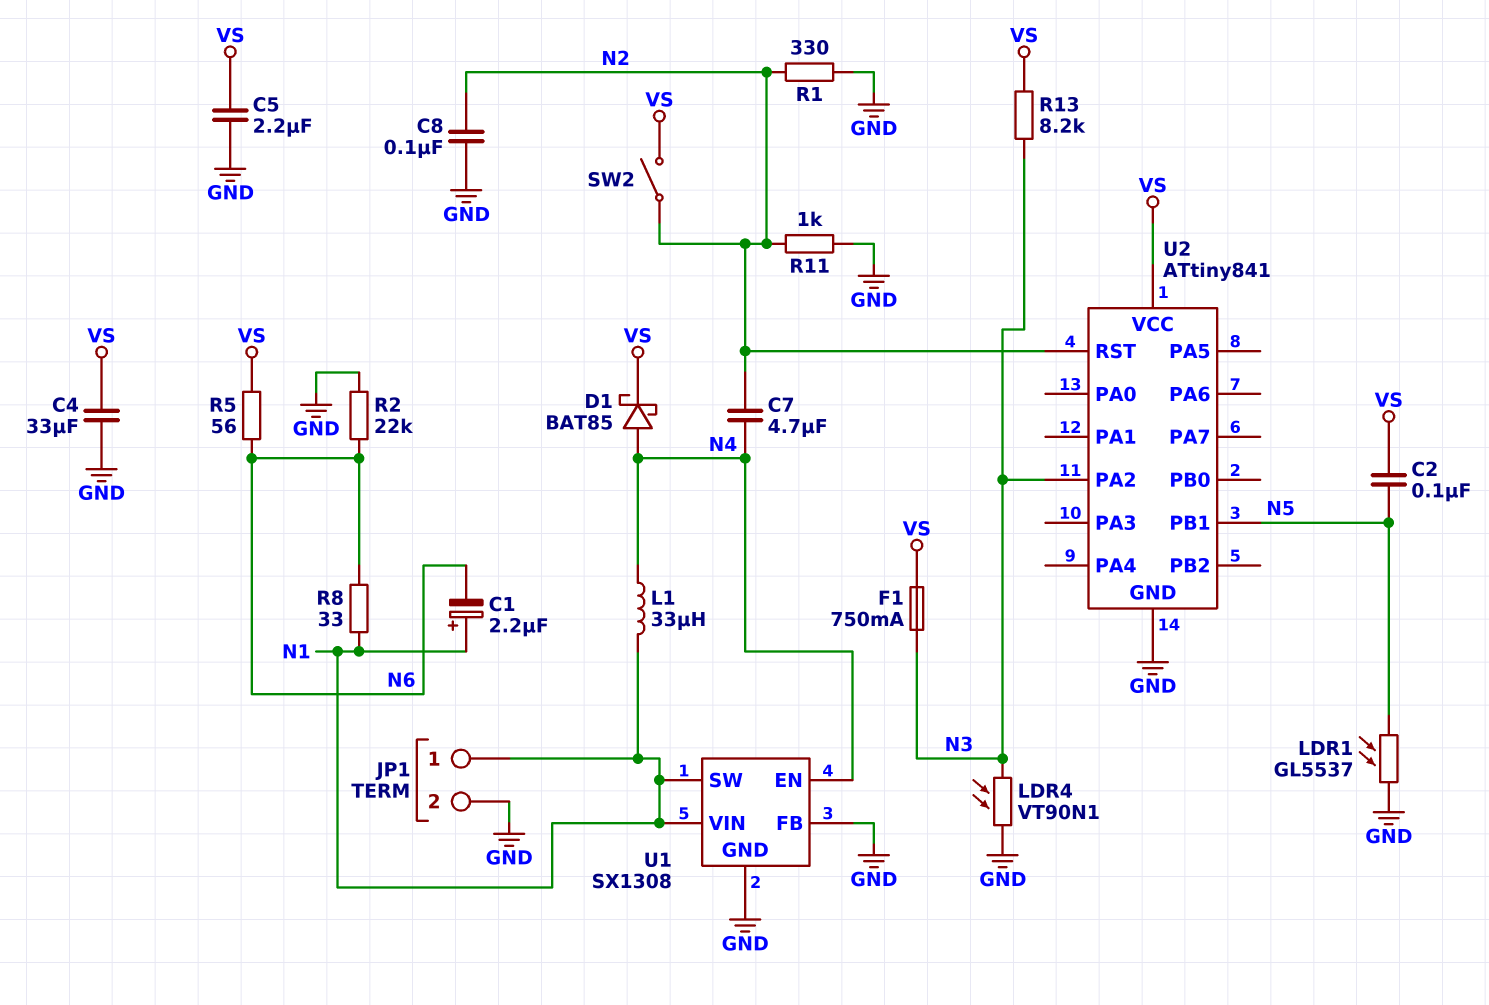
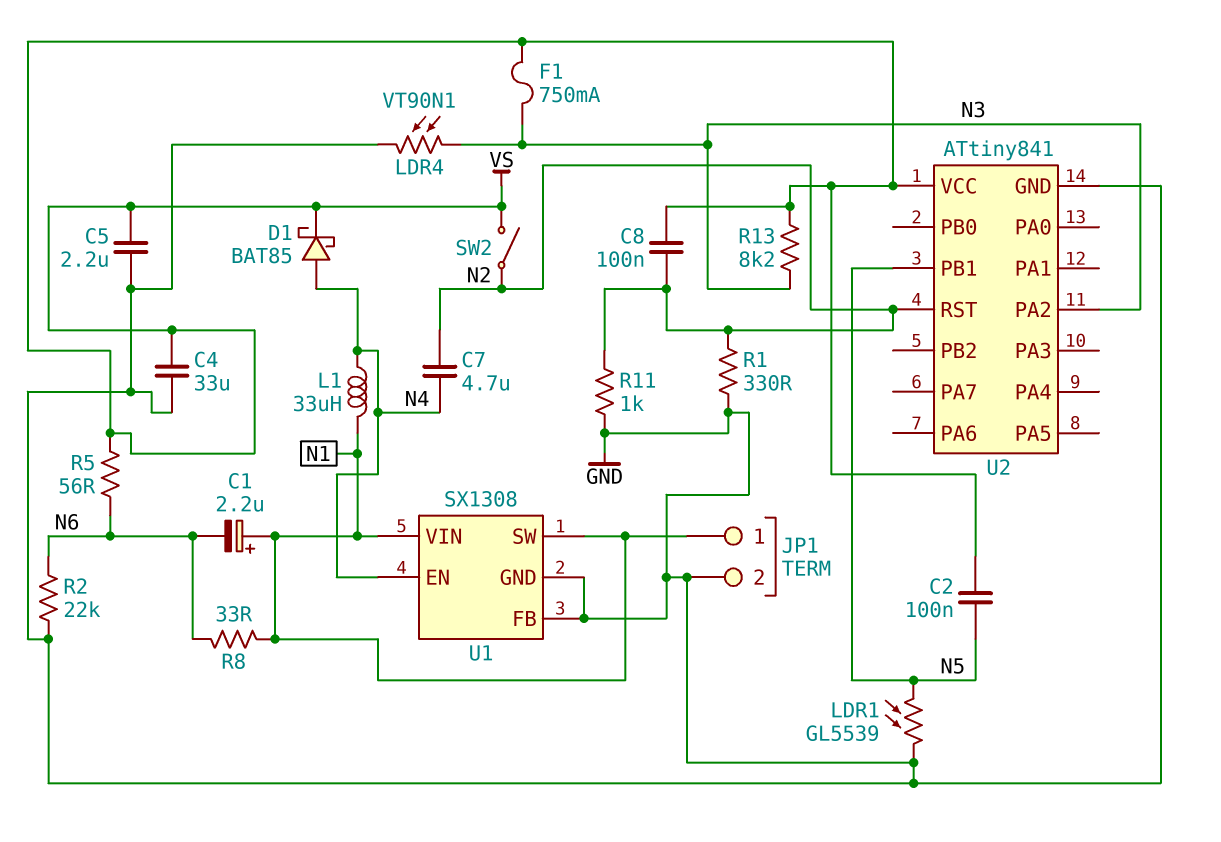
C8: 100nF (GND, N2) -> 100nF (N2, VS)
LDR1: GL5537 (GND, N5) -> GL5539 (GND, N5)

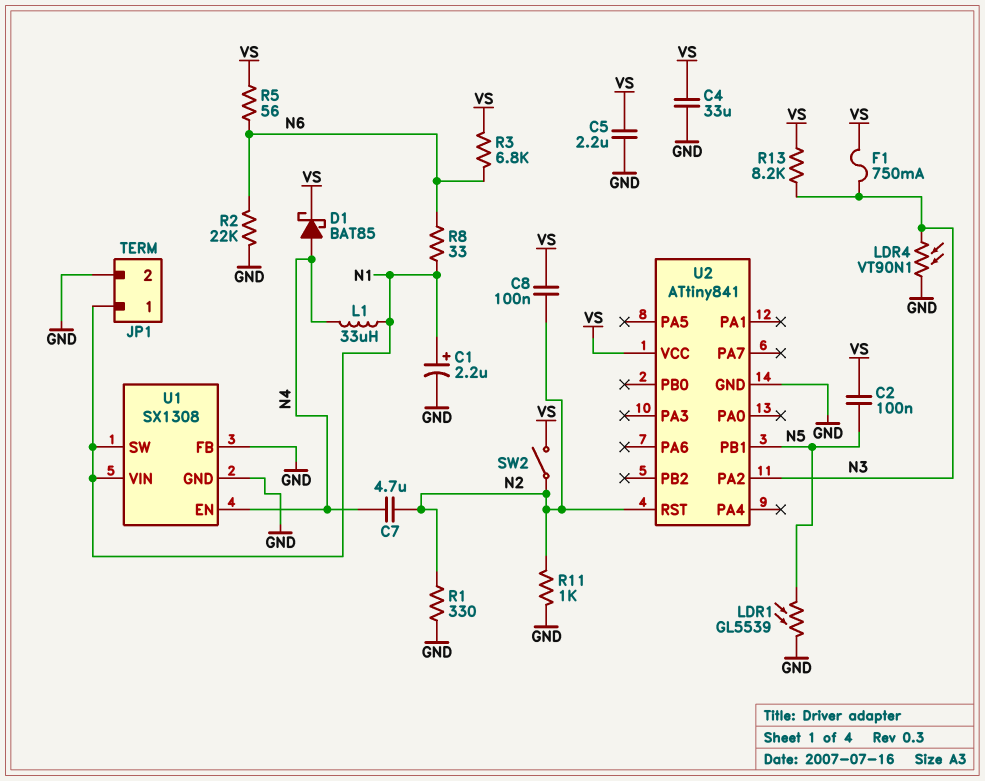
C1: 2.2uF (plus N1, minus N6) -> 2.2uF (plus N1, minus GND)
R3: none -> 6.8k (N6, VS)

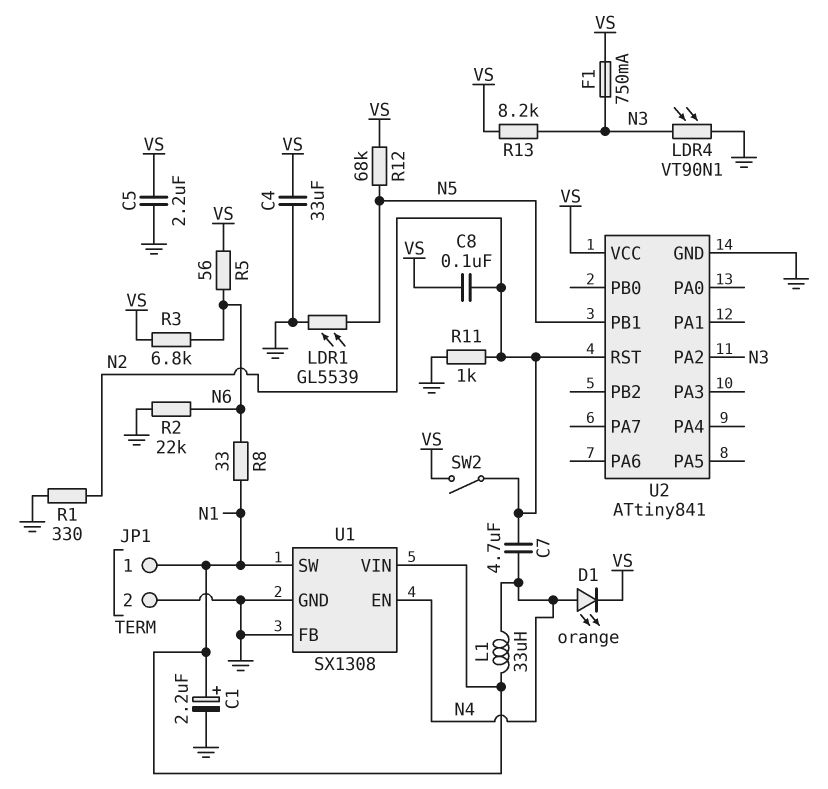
C2: 100nF (N5, VS) -> none
D1: schottky BAT85 (A N4, K VS) -> LED orange (A N4, K VS)
R12: none -> 68k (N5, VS)

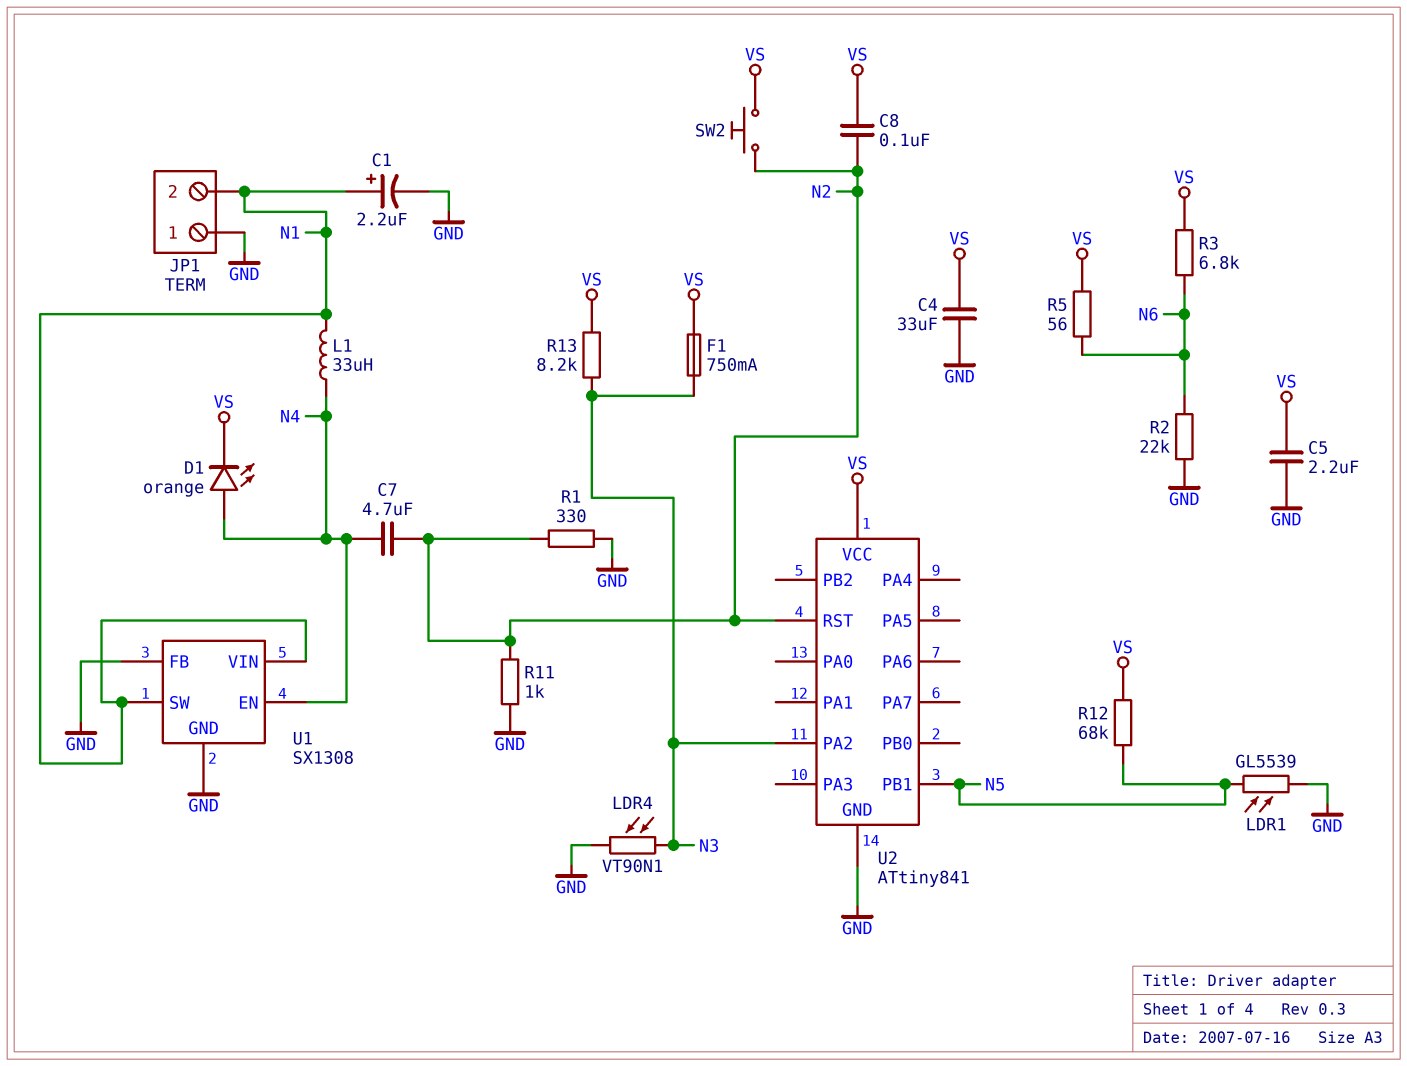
JP1 pin 1: N1 -> GND
JP1 pin 2: GND -> N1
R8: 33 (N1, N6) -> none
SW2: switch (N2, VS) -> button (N2, VS)

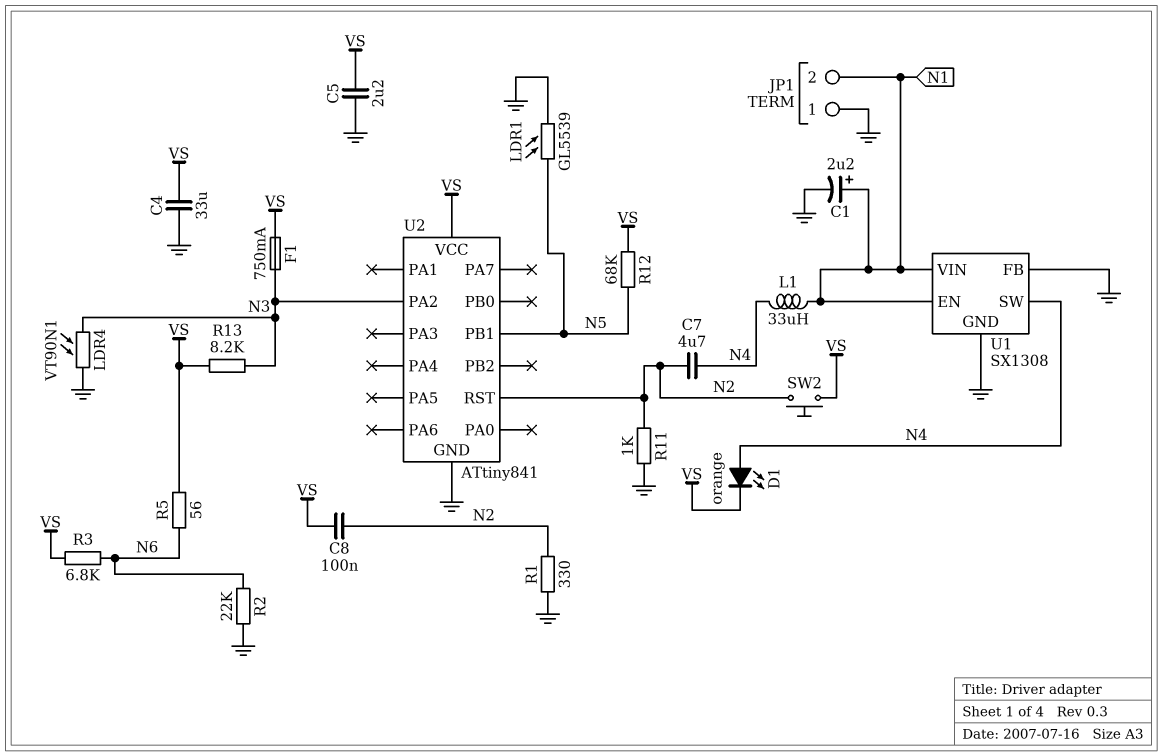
U1 pin EN: N4 -> N1
U1 pin SW: N1 -> N4

